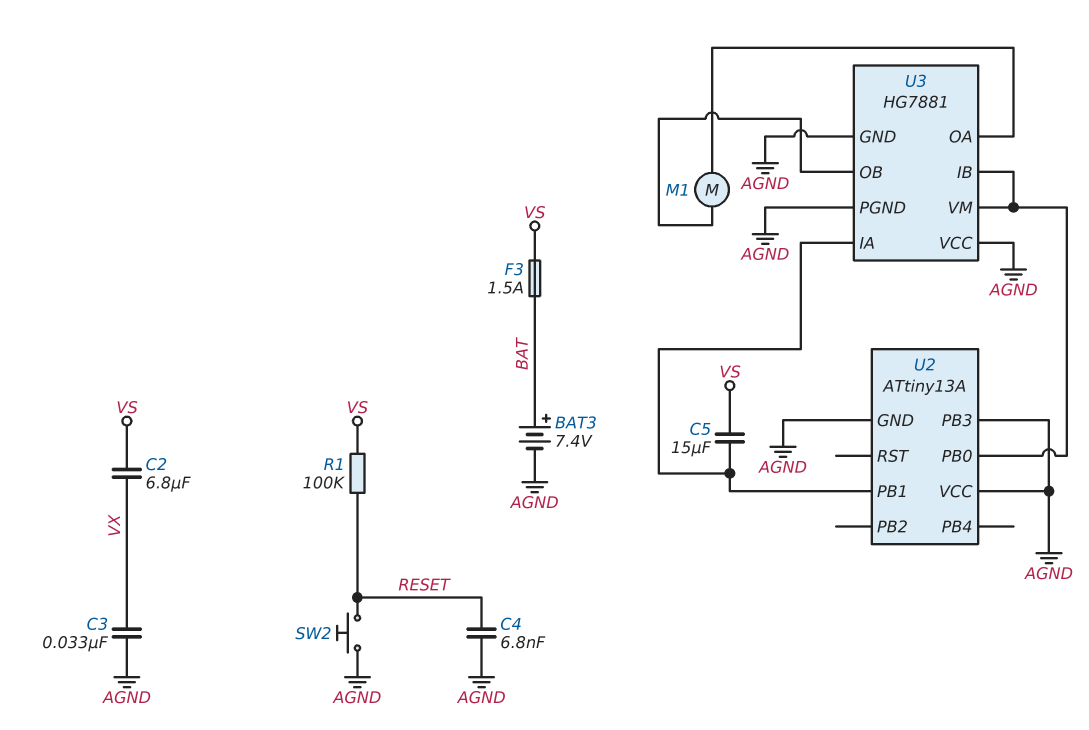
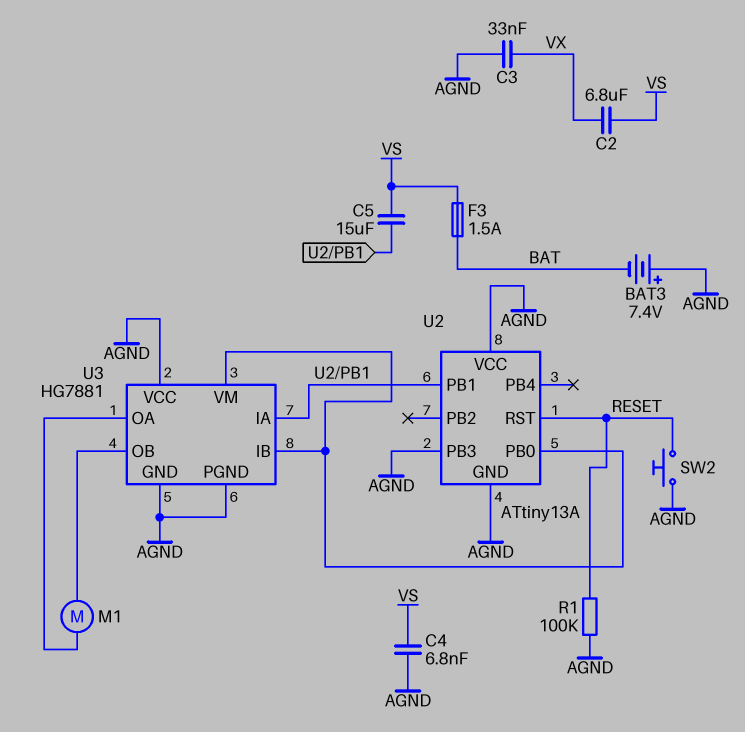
BAT3: 7.4V (plus BAT, minus AGND) -> 7.4V (plus AGND, minus BAT)
C4: 6.8nF (AGND, RESET) -> 6.8nF (AGND, VS)
R1: 100k (RESET, VS) -> 100k (AGND, RESET)
U2 pin RST: none -> RESET

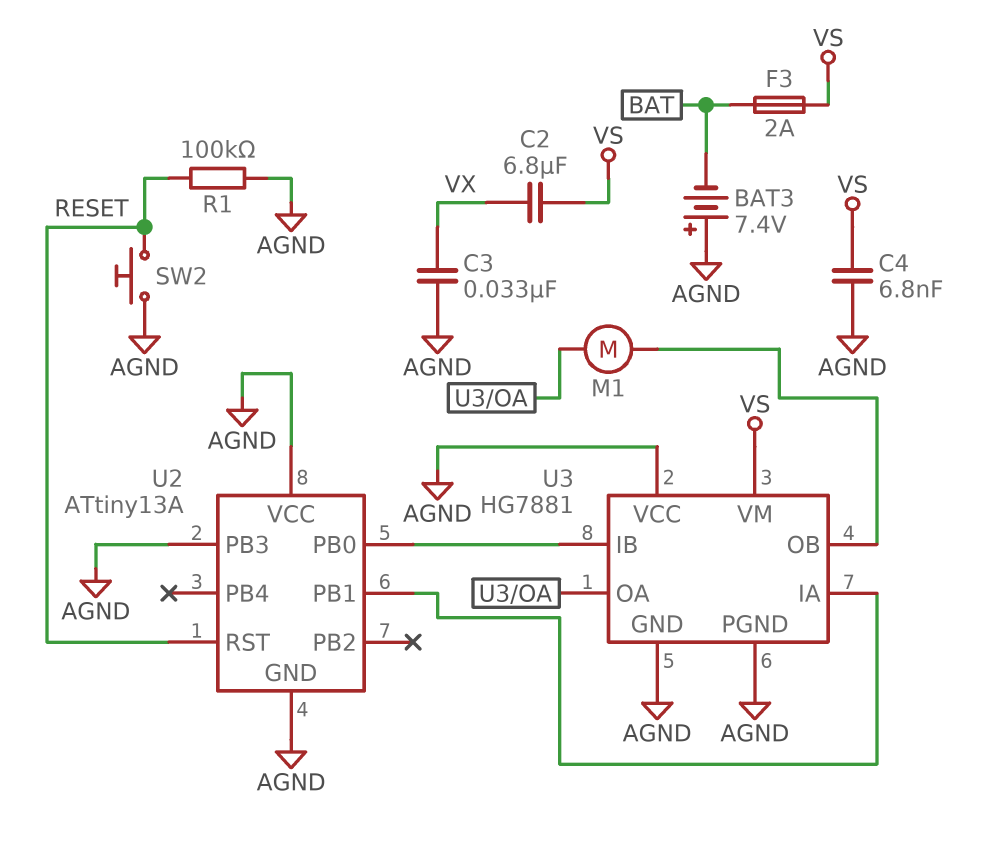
C5: 15uF (U2/PB1, VS) -> none
F3: 1.5A (BAT, VS) -> 2A (BAT, VS)
U3 pin VM: U2/PB0 -> VS

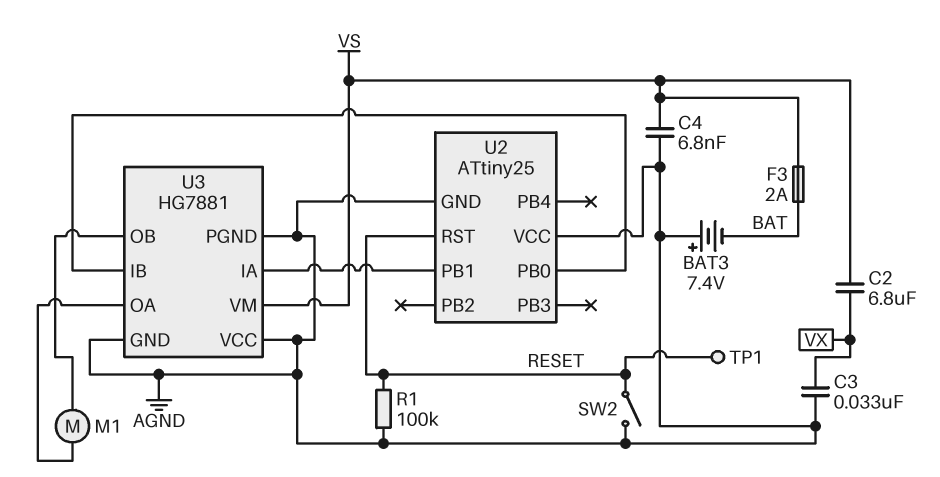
SW2: button (AGND, RESET) -> switch (AGND, RESET)
TP1: none -> test point (RESET)
U2: ATtiny13A -> ATtiny25
U2 pin PB3: AGND -> none

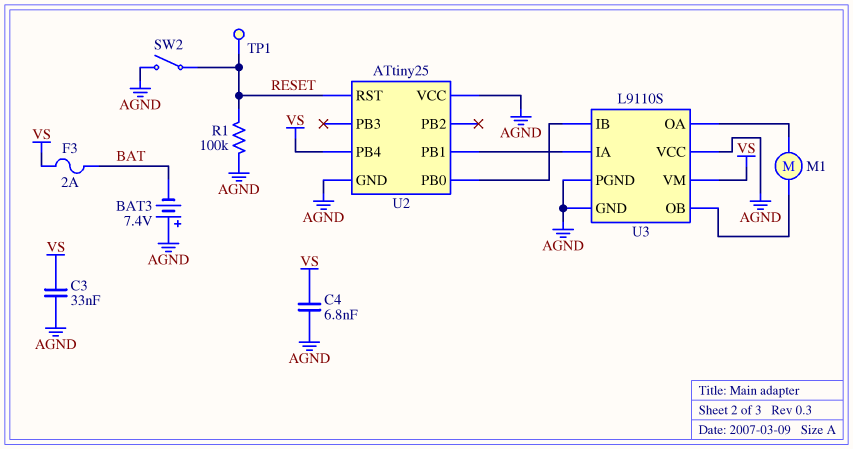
C2: 6.8uF (VS, VX) -> none
C3: 33nF (AGND, VX) -> 33nF (AGND, VS)
U2 pin PB4: none -> VS
U3: HG7881 -> L9110S

